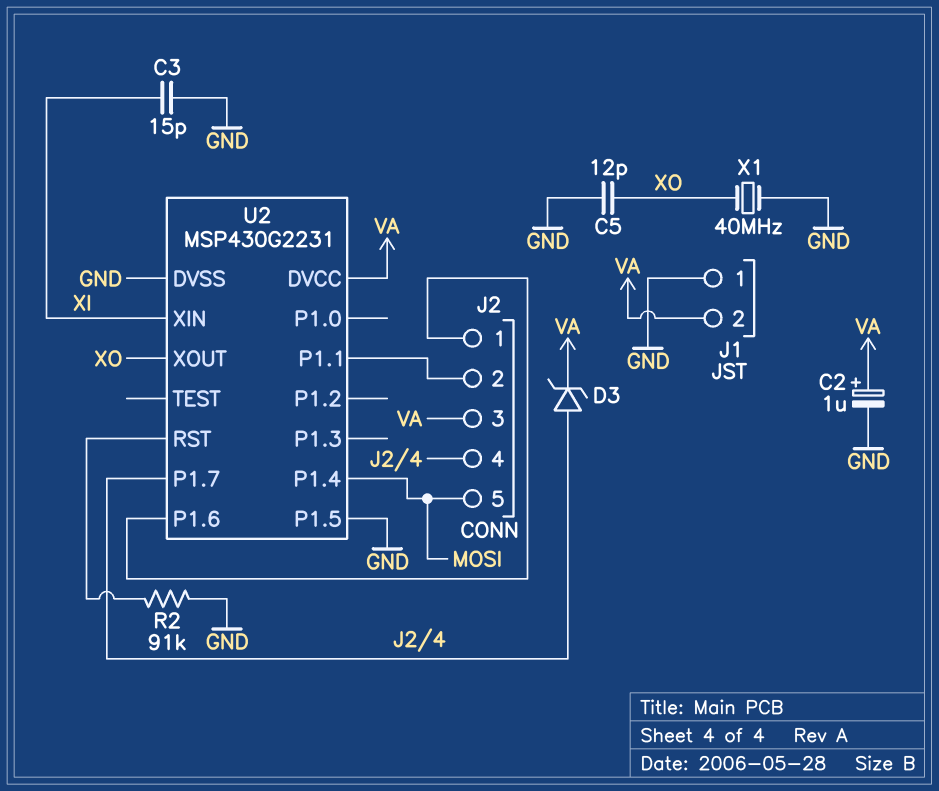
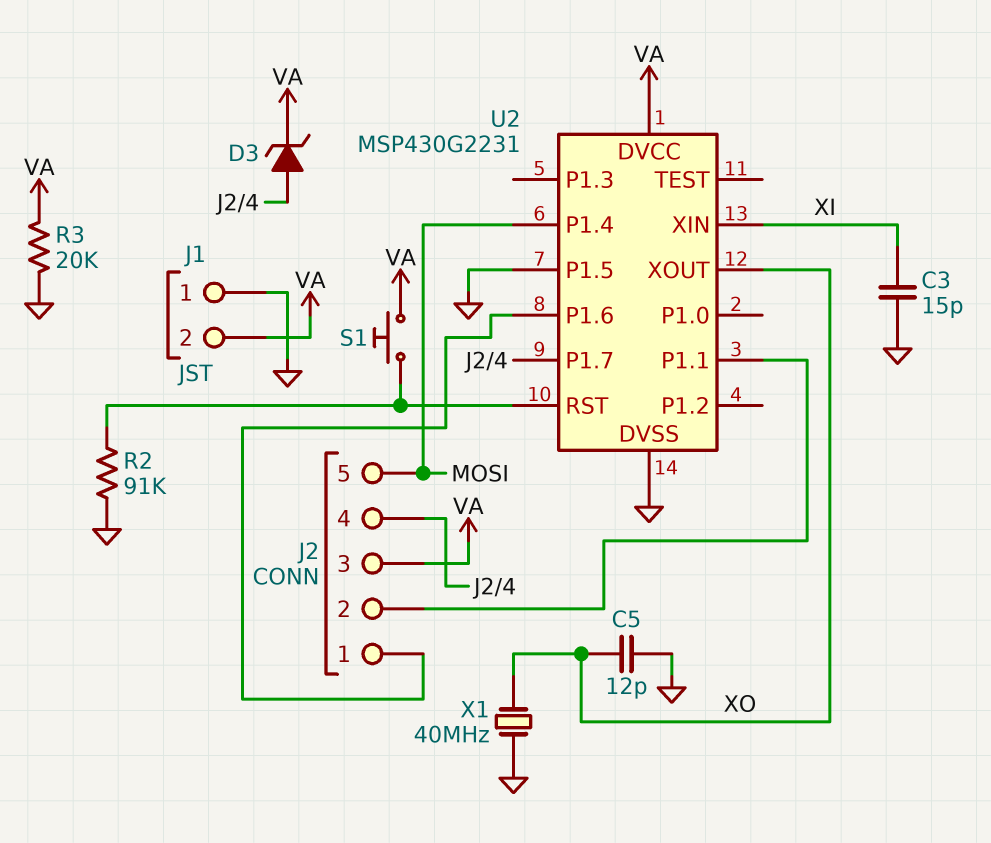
C2: 1uF (plus VA, minus GND) -> none
R3: none -> 20k (GND, VA)
S1: none -> button (U2/RST, VA)

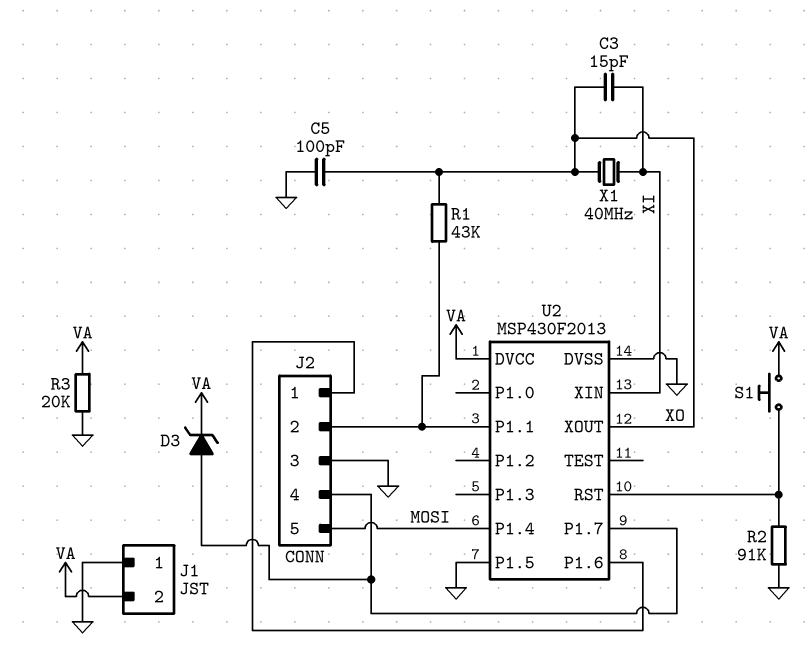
C3: 15pF (GND, XI) -> 15pF (XI, XO)
C5: 12pF (GND, XO) -> 100pF (GND, XO)
J2 pin 3: VA -> GND
R1: none -> 43k (J2/2, XO)
U2: MSP430G2231 -> MSP430F2013
X1: 40MHz (GND, XO) -> 40MHz (XI, XO)

